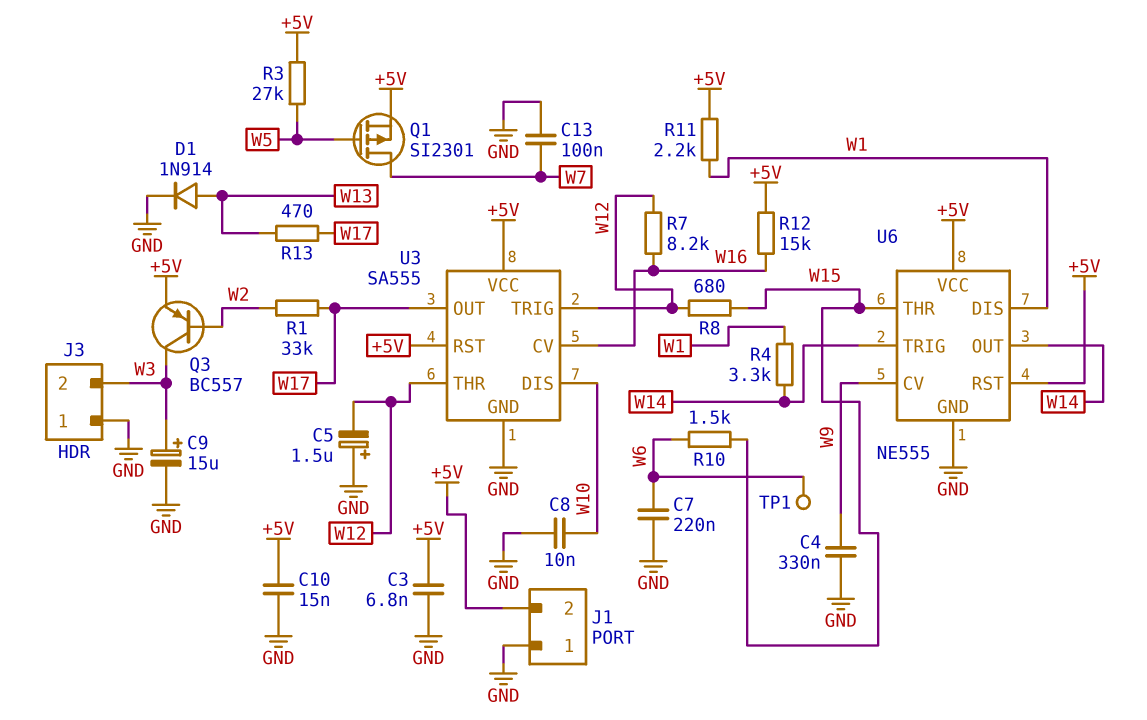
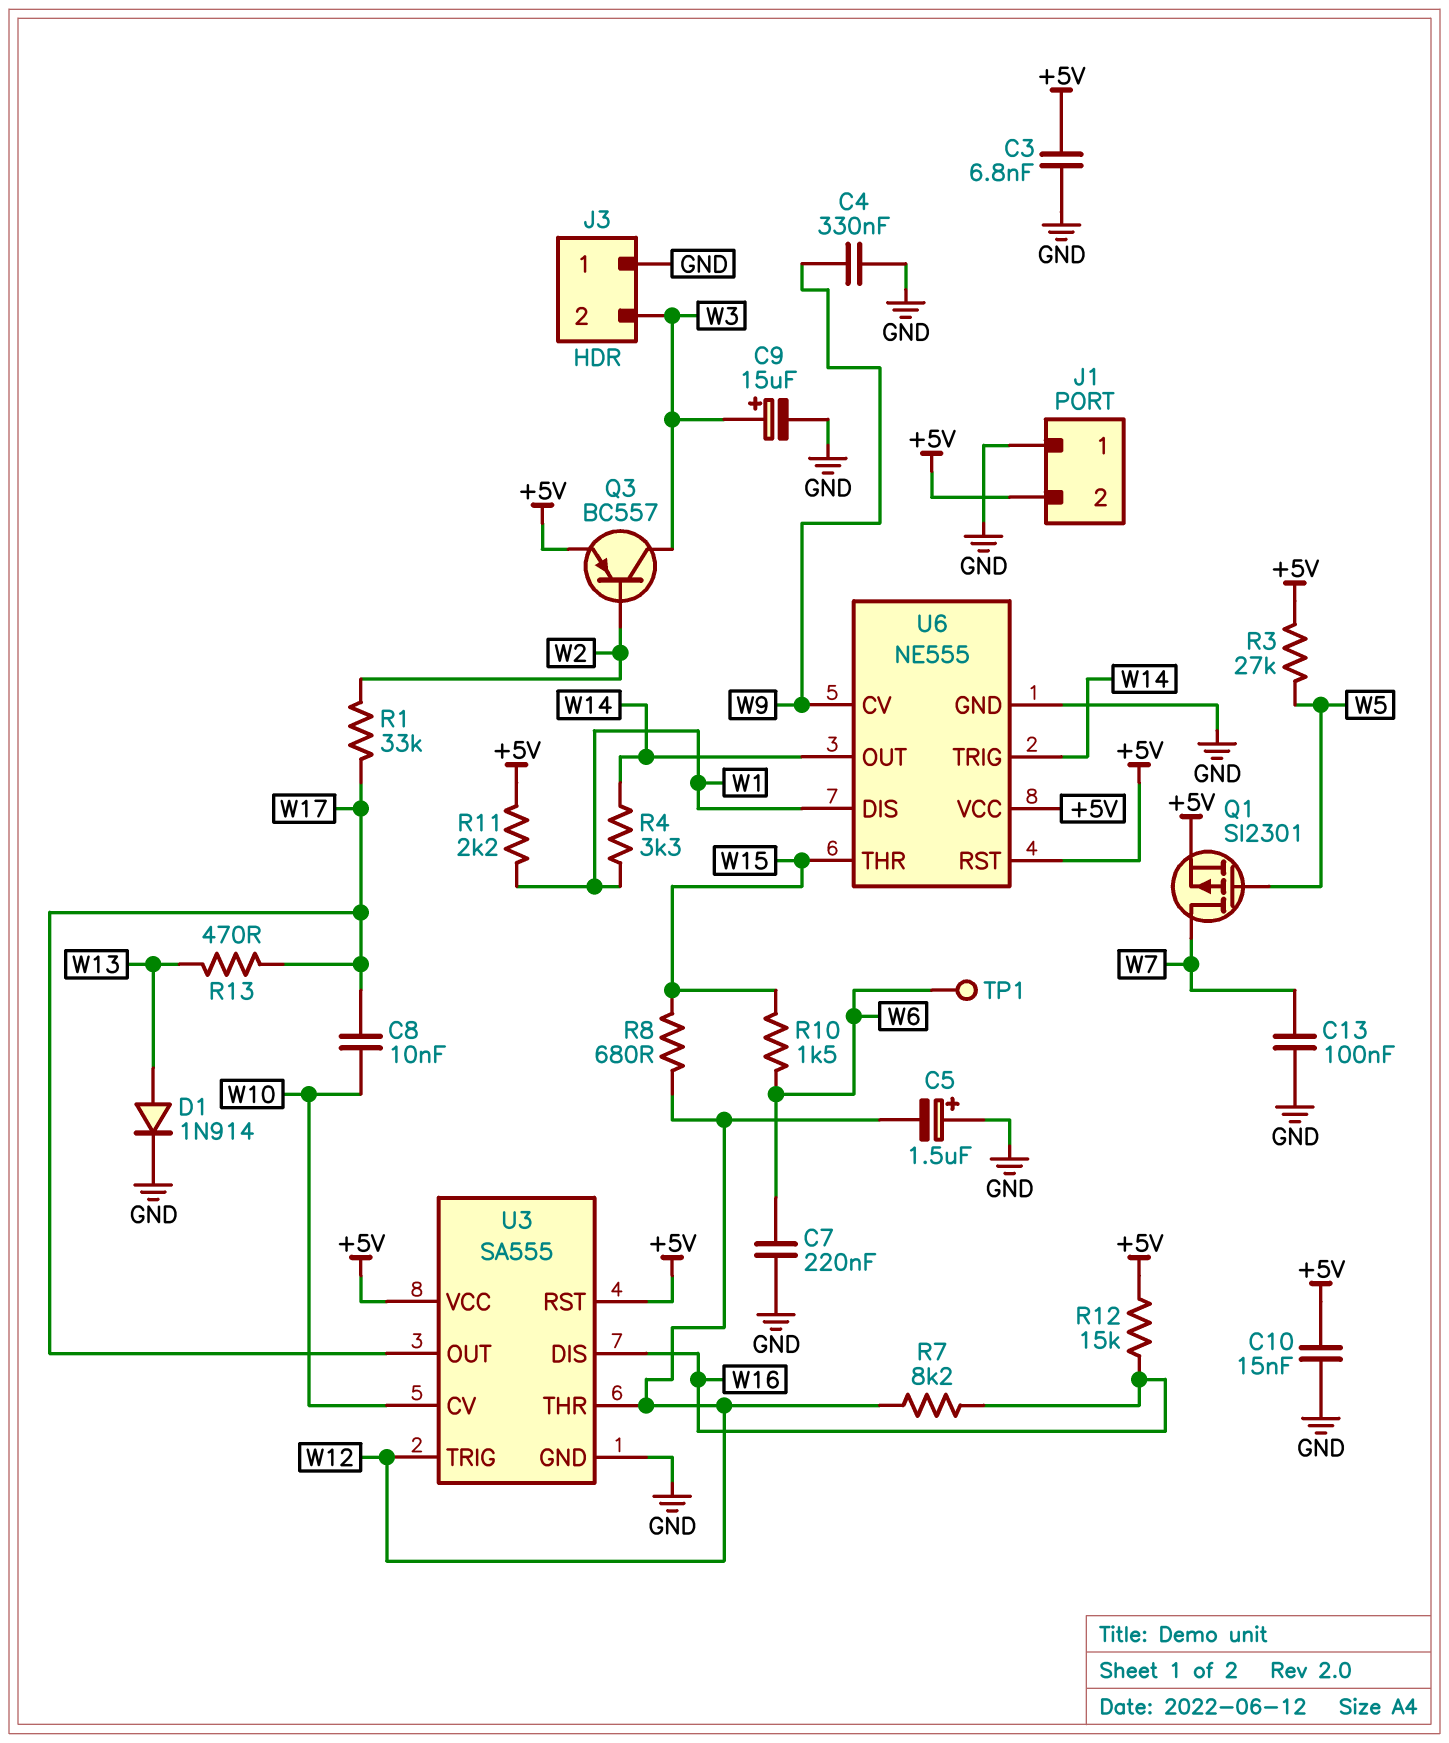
C8: 10nF (GND, W10) -> 10nF (W10, W17)
U3 pin CV: W16 -> W10
U3 pin DIS: W10 -> W16

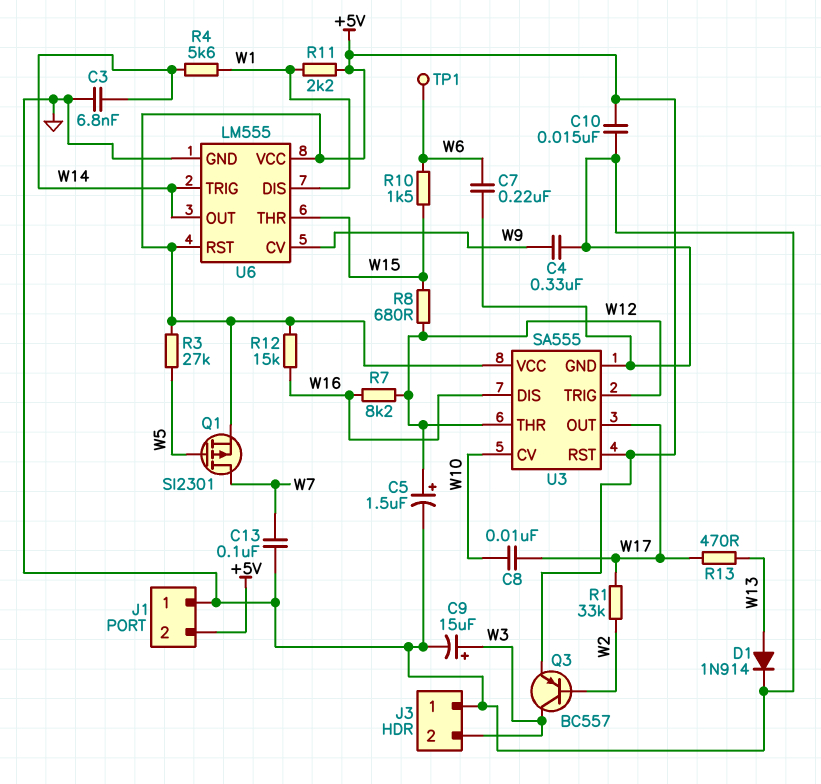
C3: 6.8nF (+5V, GND) -> 6.8nF (GND, W14)
C5: 1.5uF (plus GND, minus W12) -> 1.5uF (plus W12, minus GND)
R4: 3.3k (W1, W14) -> 5.6k (W1, W14)
U6: NE555 -> LM555

